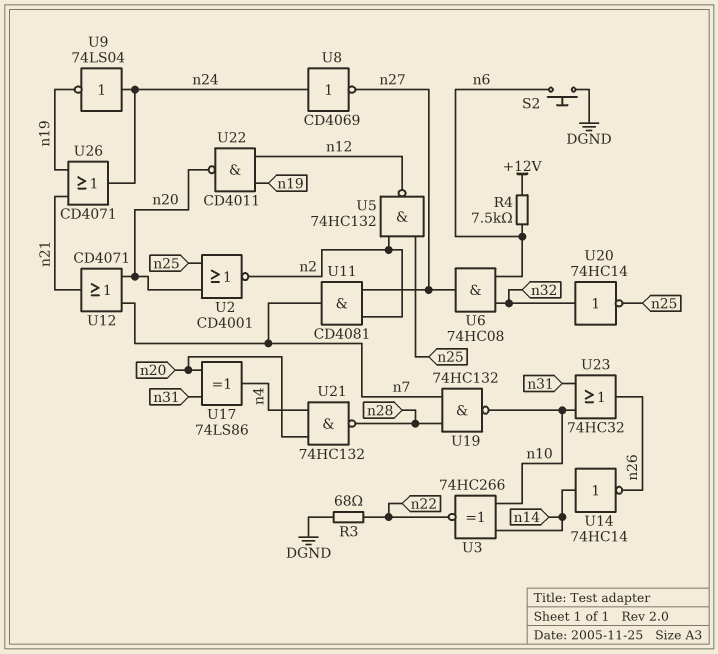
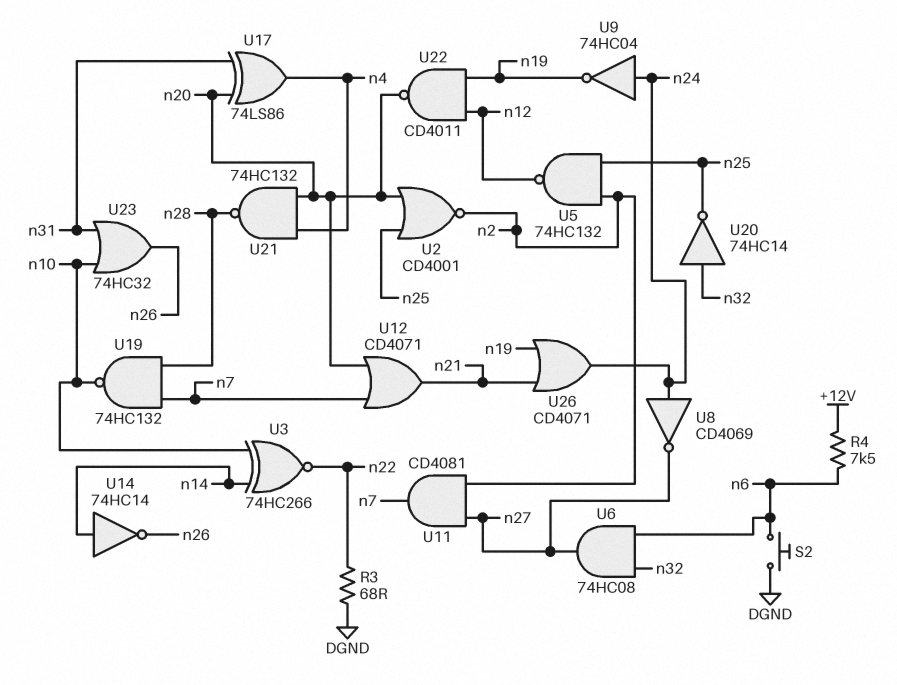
U9: NOT 74LS04 (in n24, out n19) -> NOT 74HC04 (in n24, out n19)

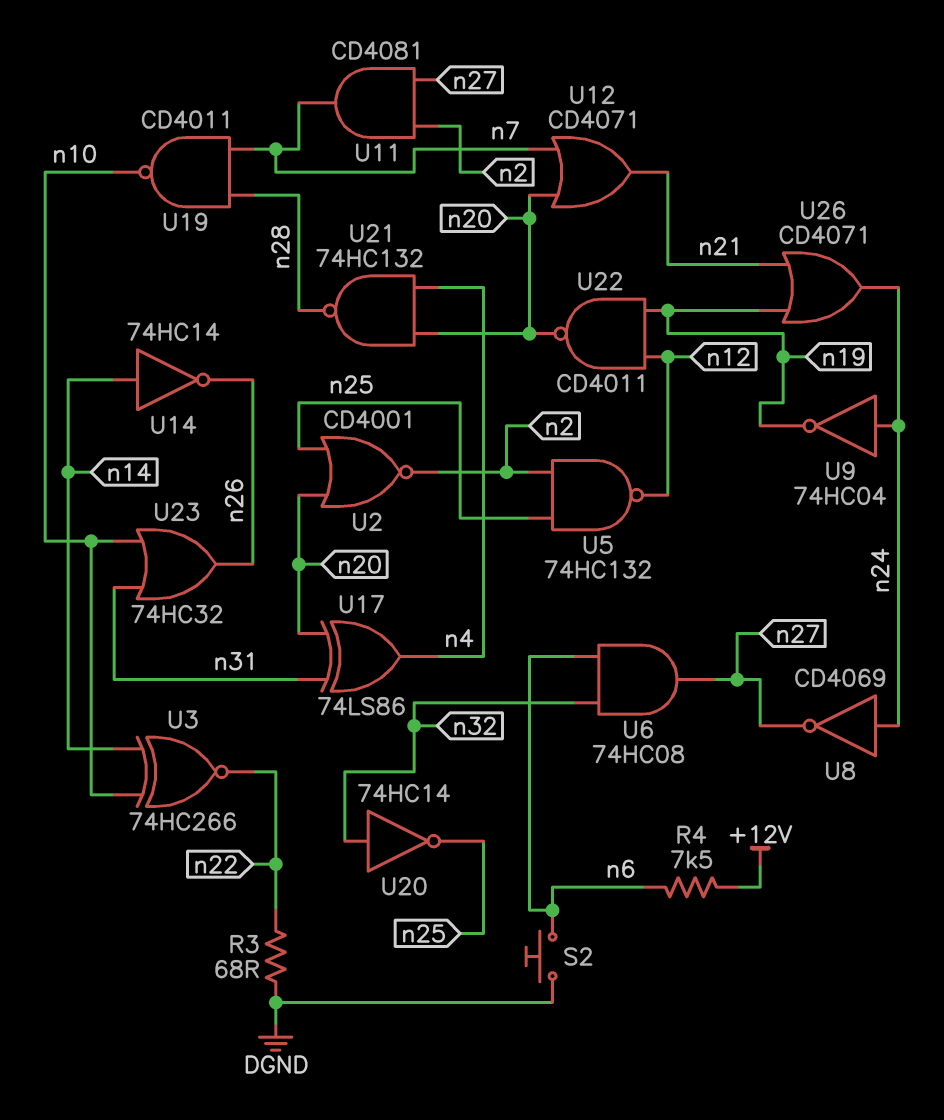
U19: NAND 74HC132 (in n7, in n28, out n10) -> NAND CD4011 (in n7, in n28, out n10)

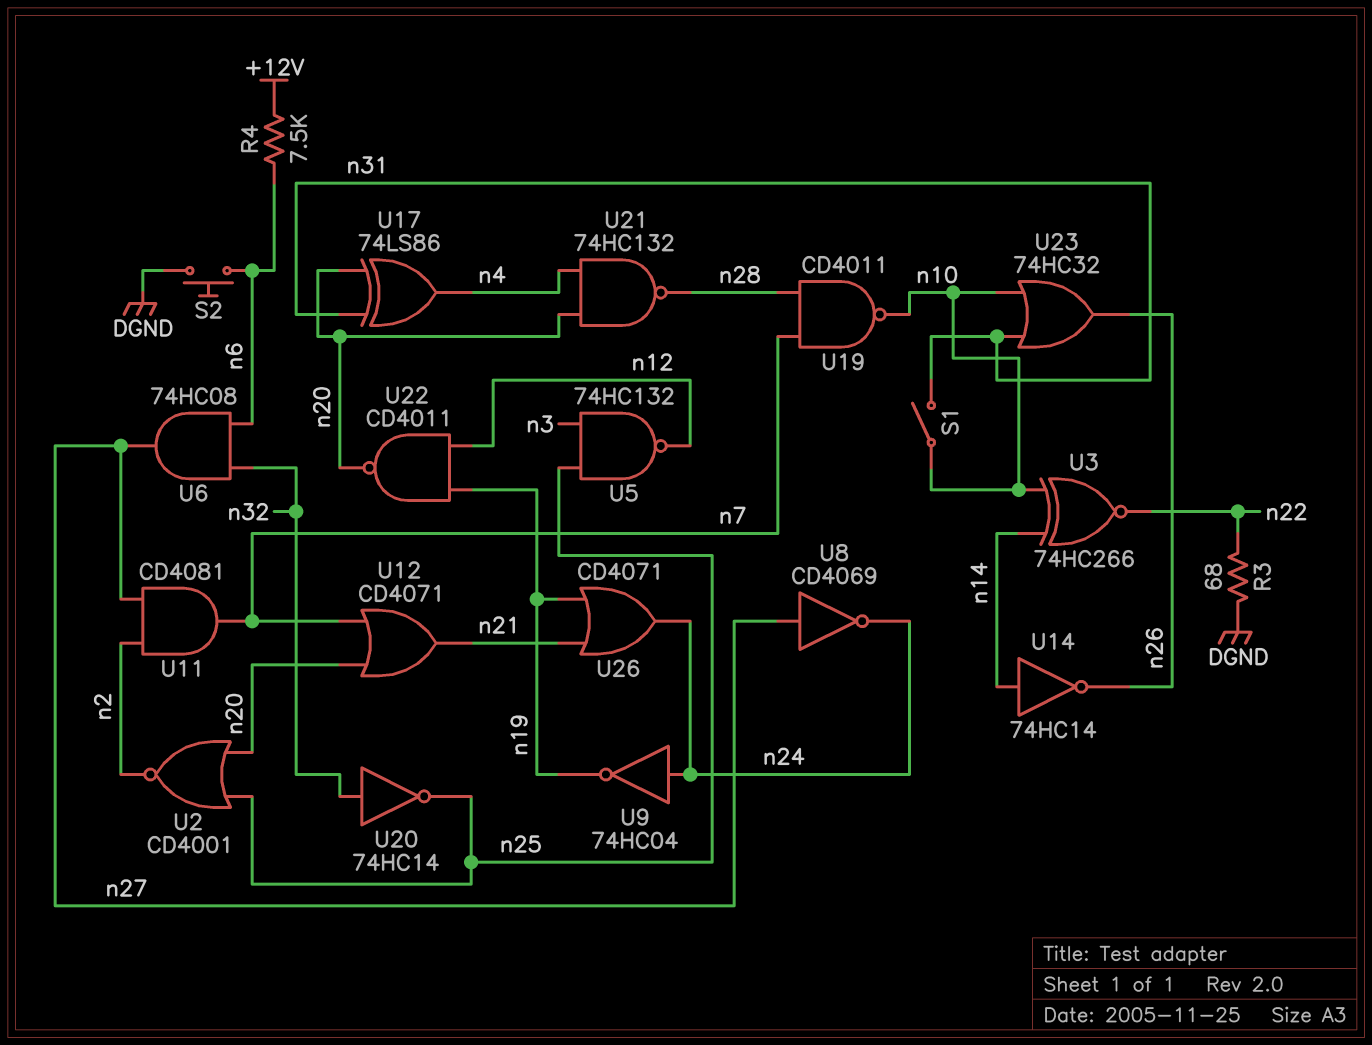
S1: none -> switch (n10, n31)
U5: NAND 74HC132 (in n2, in n25, out n12) -> NAND 74HC132 (in n3, in n25, out n12)
U8: NOT CD4069 (in n24, out n27) -> NOT CD4069 (in n27, out n24)

